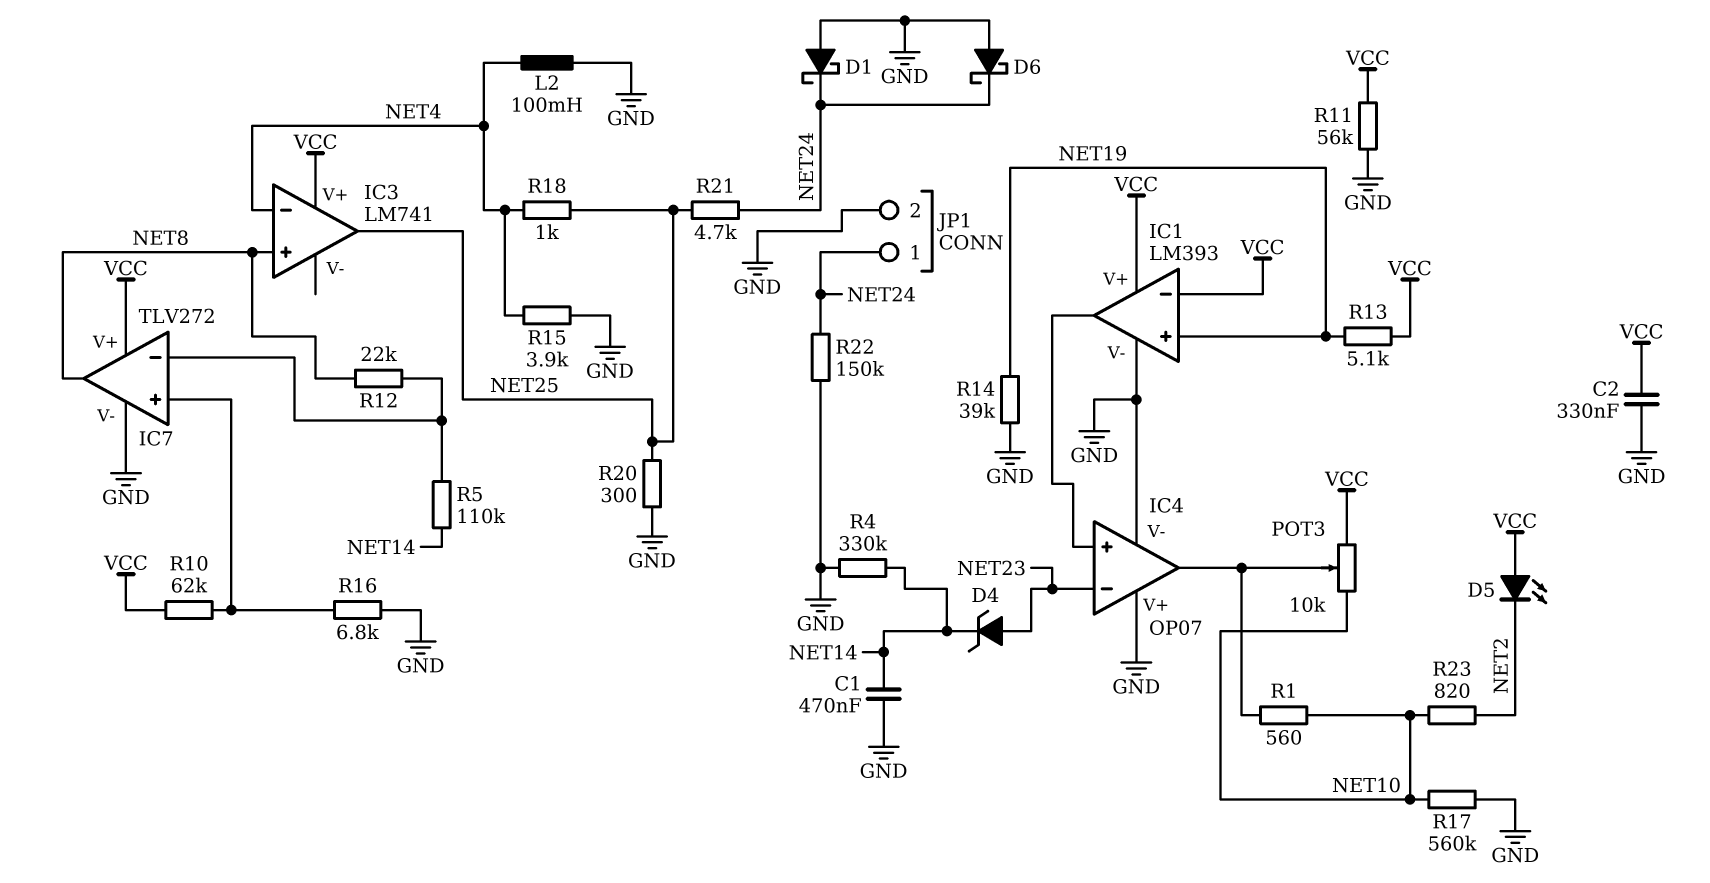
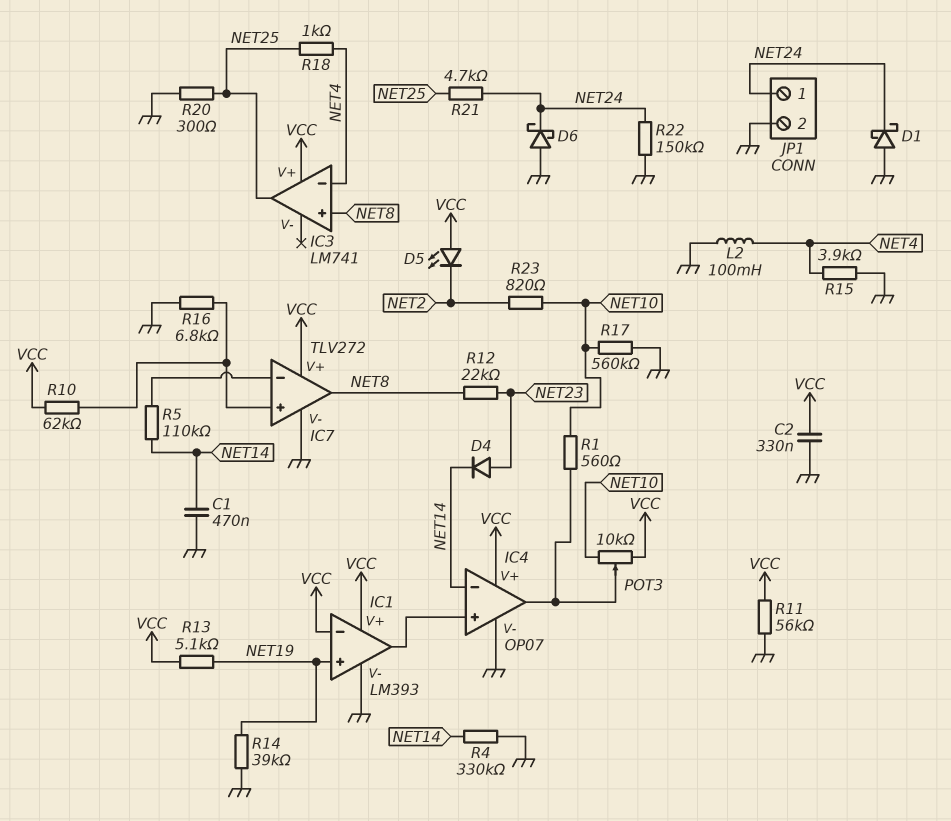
D4: zener (A NET23, K NET14) -> diode (A NET23, K NET14)
IC4 pin V+: GND -> VCC
IC4 pin in-: NET23 -> NET14
R12: 22k (IC7/in-, NET8) -> 22k (NET8, NET23)

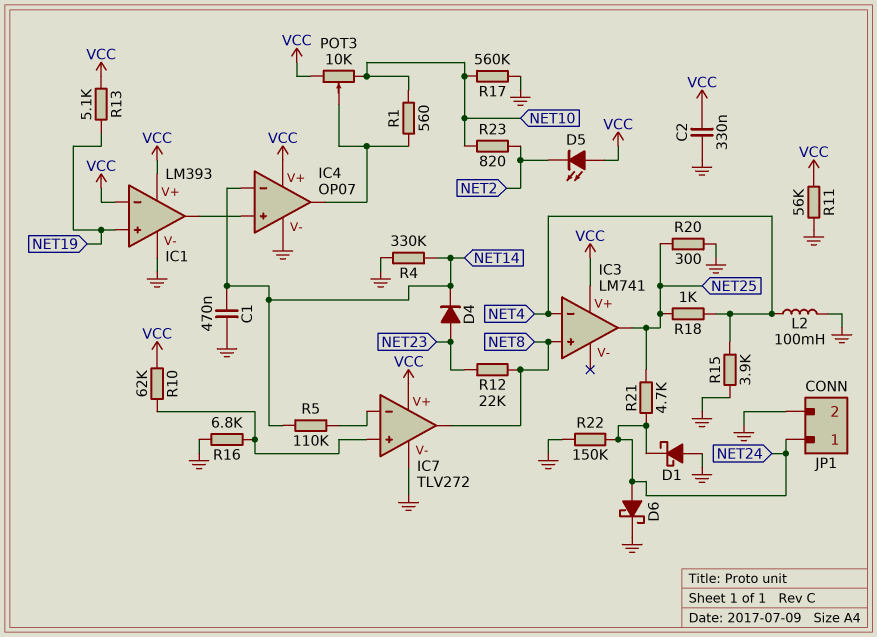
D6: schottky (A GND, K NET24) -> schottky (A NET24, K GND)
R14: 39k (GND, NET19) -> none

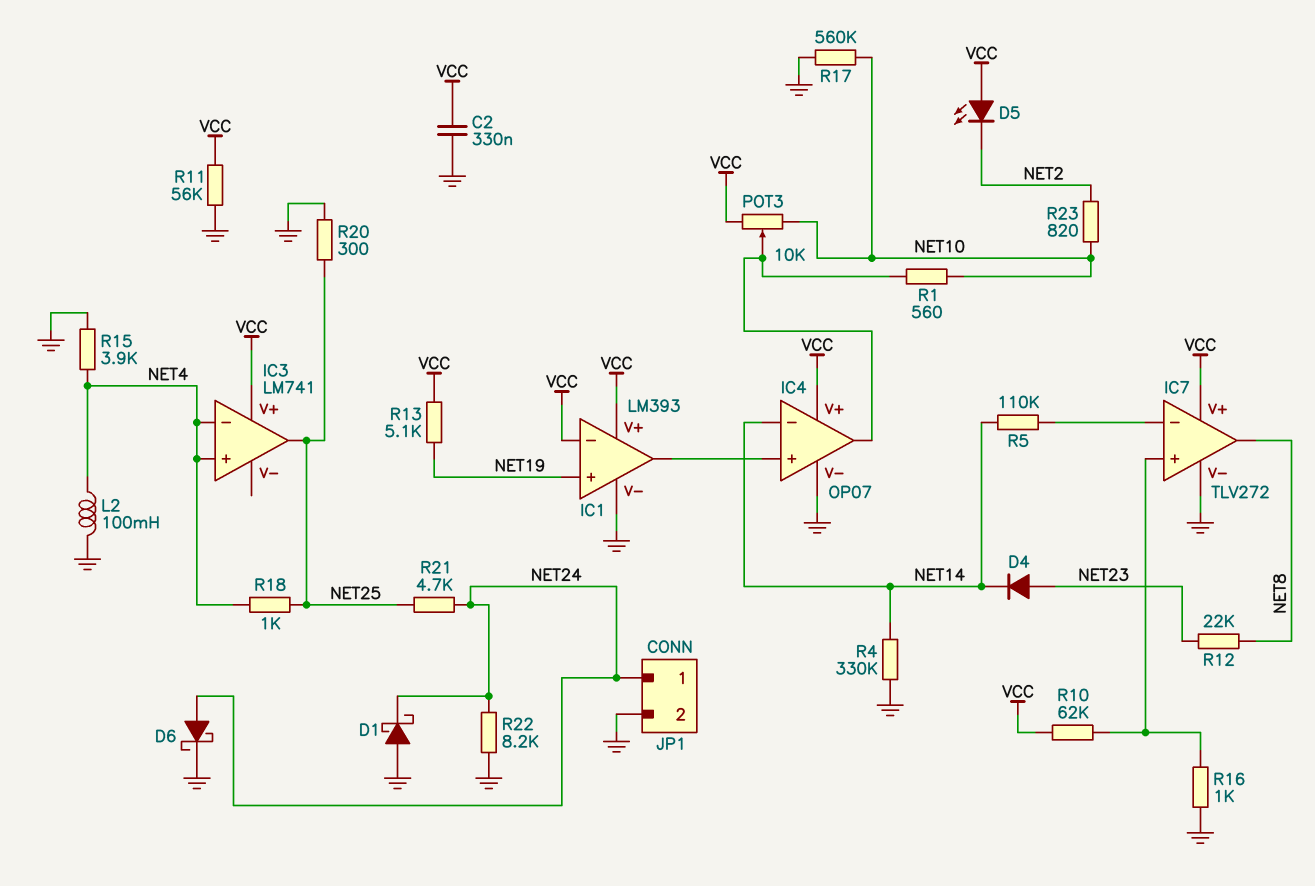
C1: 470nF (GND, NET14) -> none
IC3 pin in+: NET8 -> NET4
R16: 6.8k (GND, IC7/in+) -> 1k (GND, IC7/in+)
R22: 150k (GND, NET24) -> 8.2k (GND, NET24)

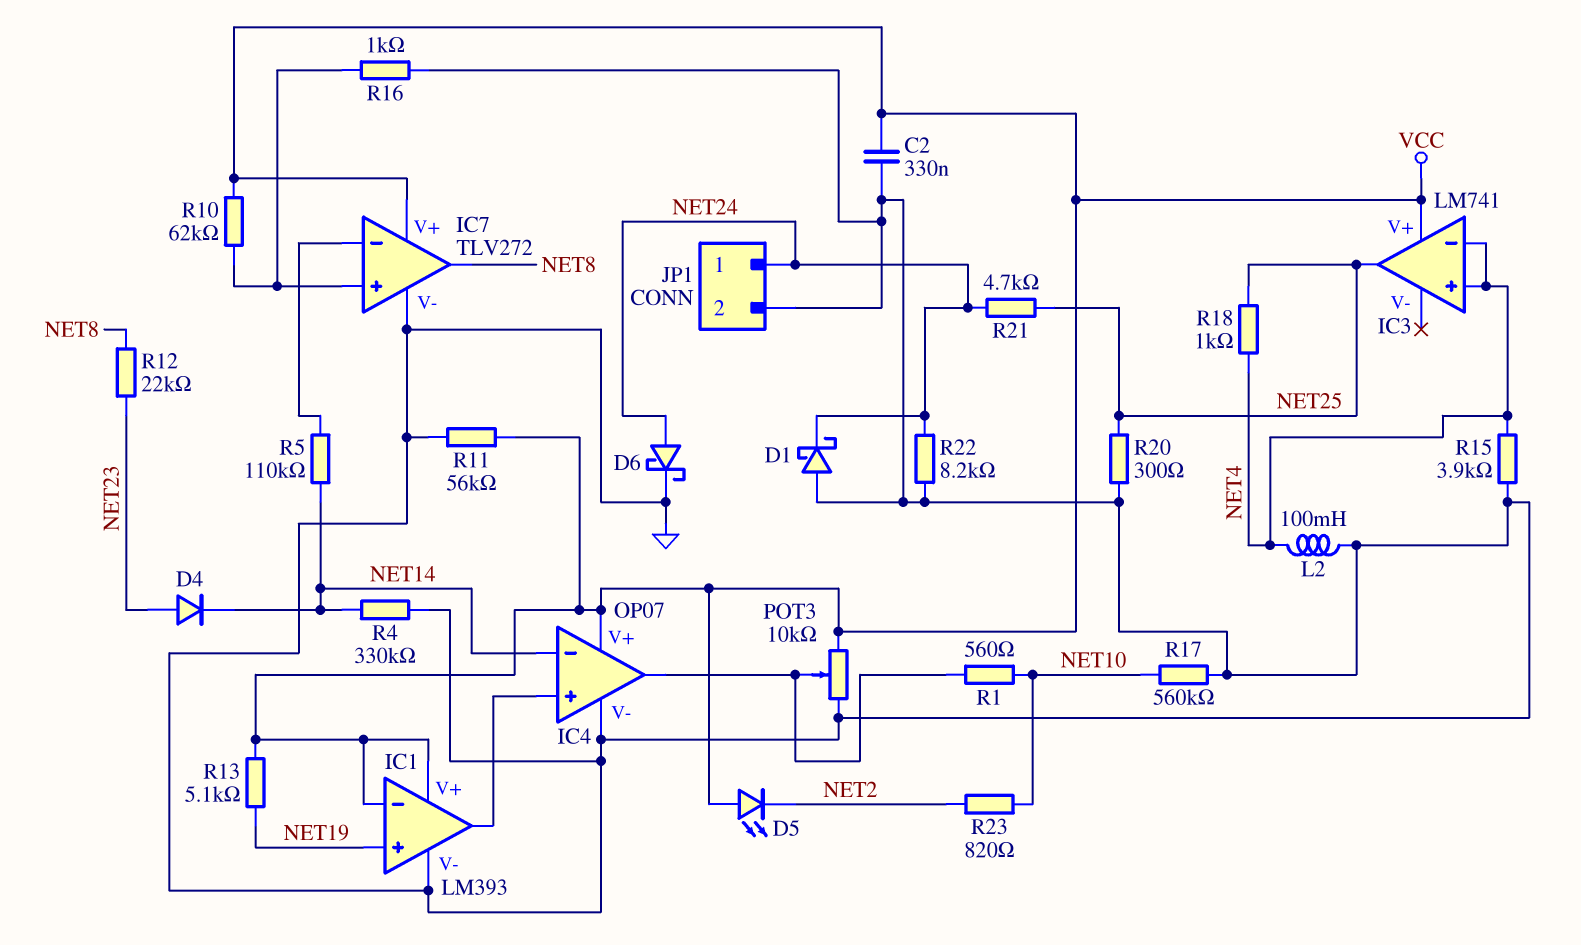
POT3: 10k (NET10, VCC, wiper IC4/out) -> 10k (GND, VCC, wiper IC4/out)

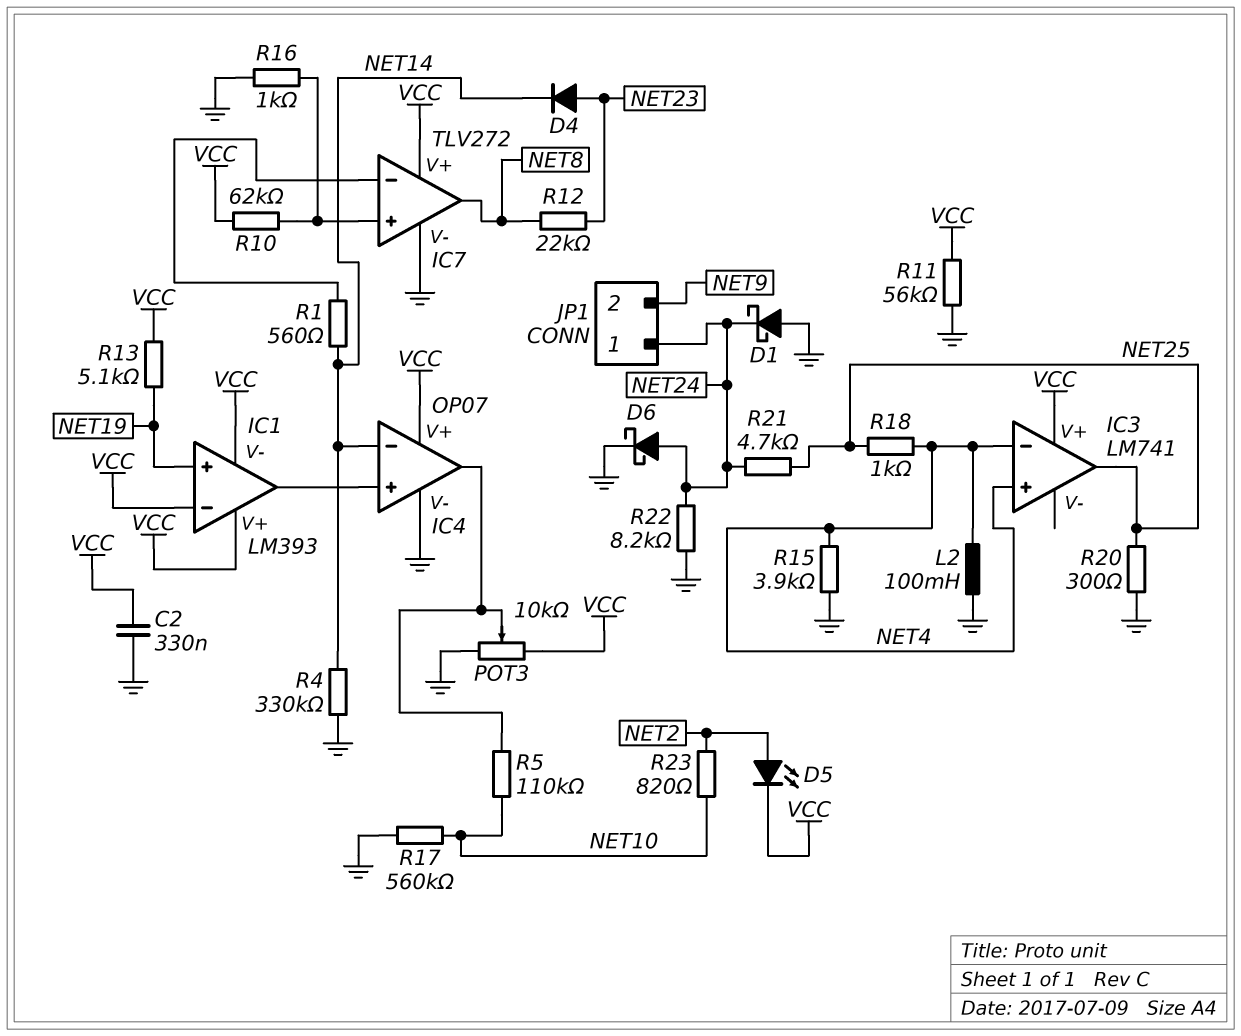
D5: LED (A VCC, K NET2) -> LED (A NET2, K VCC)
IC1 pin V-: GND -> VCC
JP1 pin 2: GND -> NET9
R1: 560 (IC4/out, NET10) -> 560 (IC7/in-, NET14)
R5: 110k (IC7/in-, NET14) -> 110k (IC4/out, NET10)

